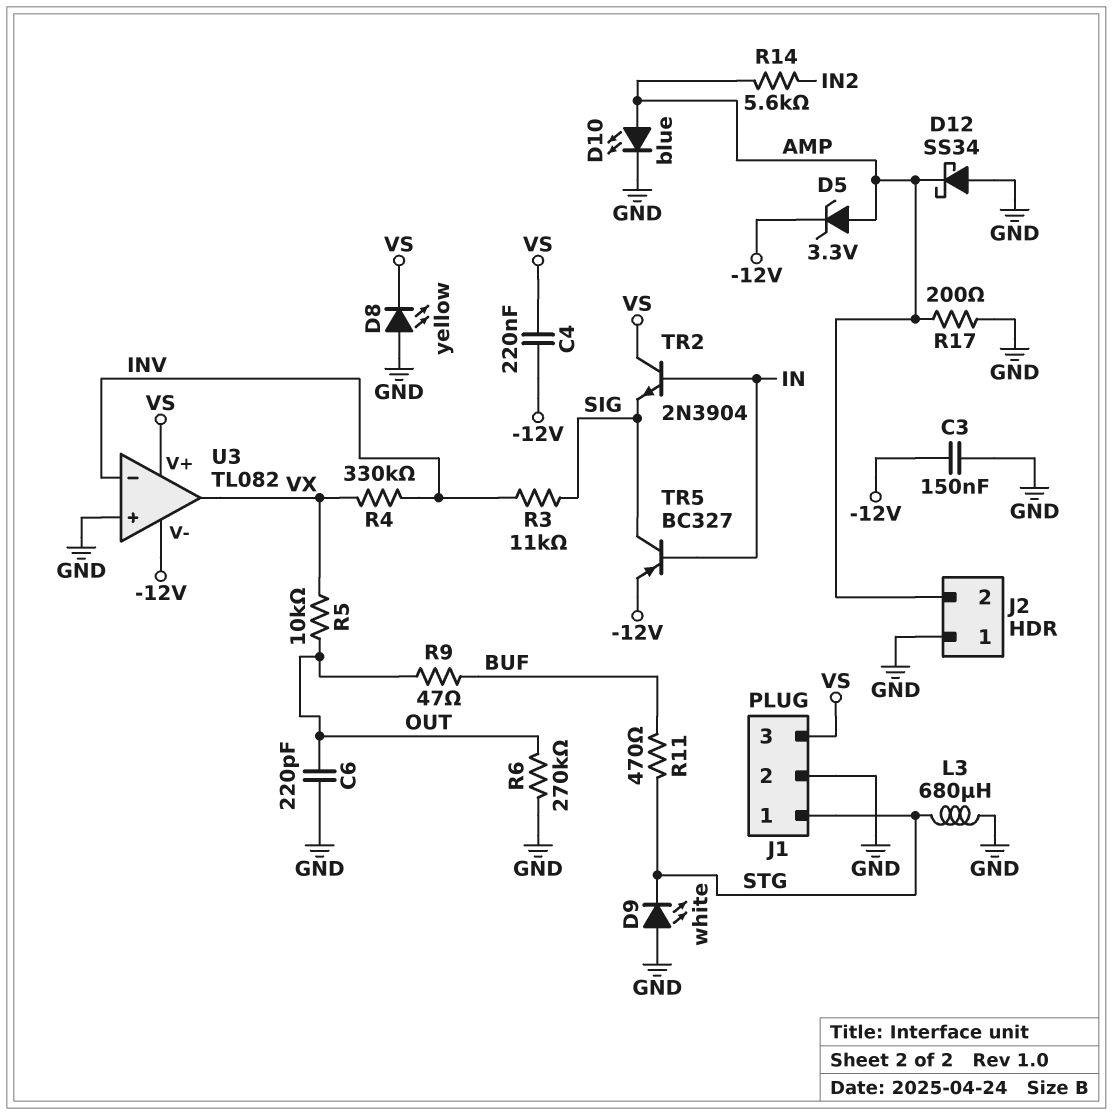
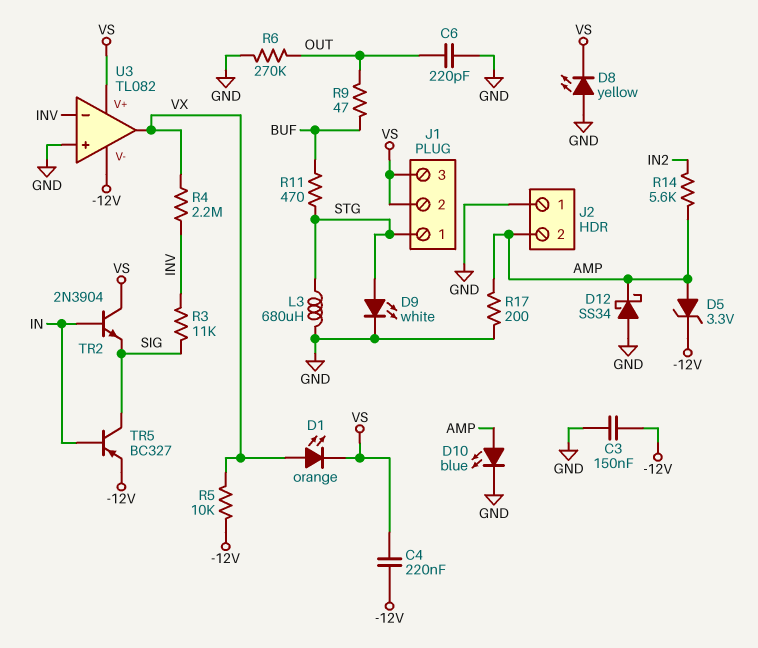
D1: none -> LED orange (A VX, K VS)
D9: LED white (A GND, K STG) -> LED white (A STG, K GND)
J1 pin 2: GND -> VS
R4: 330k (INV, VX) -> 2.2M (INV, VX)
R5: 10k (OUT, VX) -> 10k (-12V, VX)

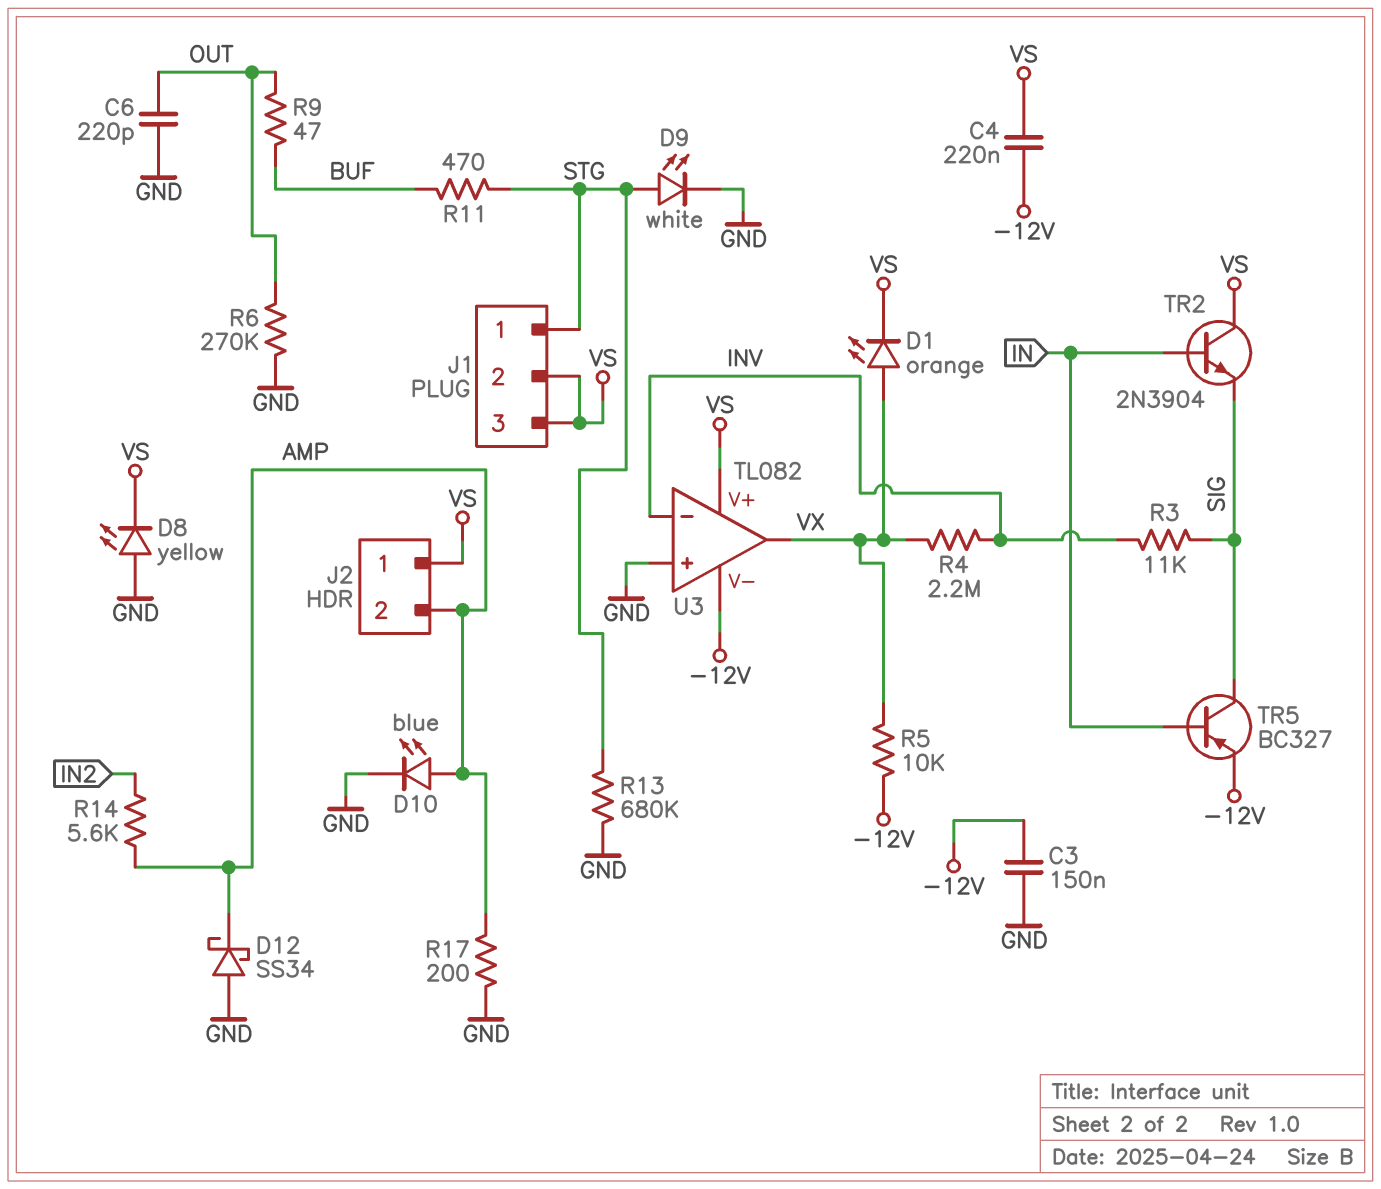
D5: zener 3.3V (A AMP, K -12V) -> none
J2 pin 1: GND -> VS
L3: 680uH (GND, STG) -> none
R13: none -> 680k (GND, STG)

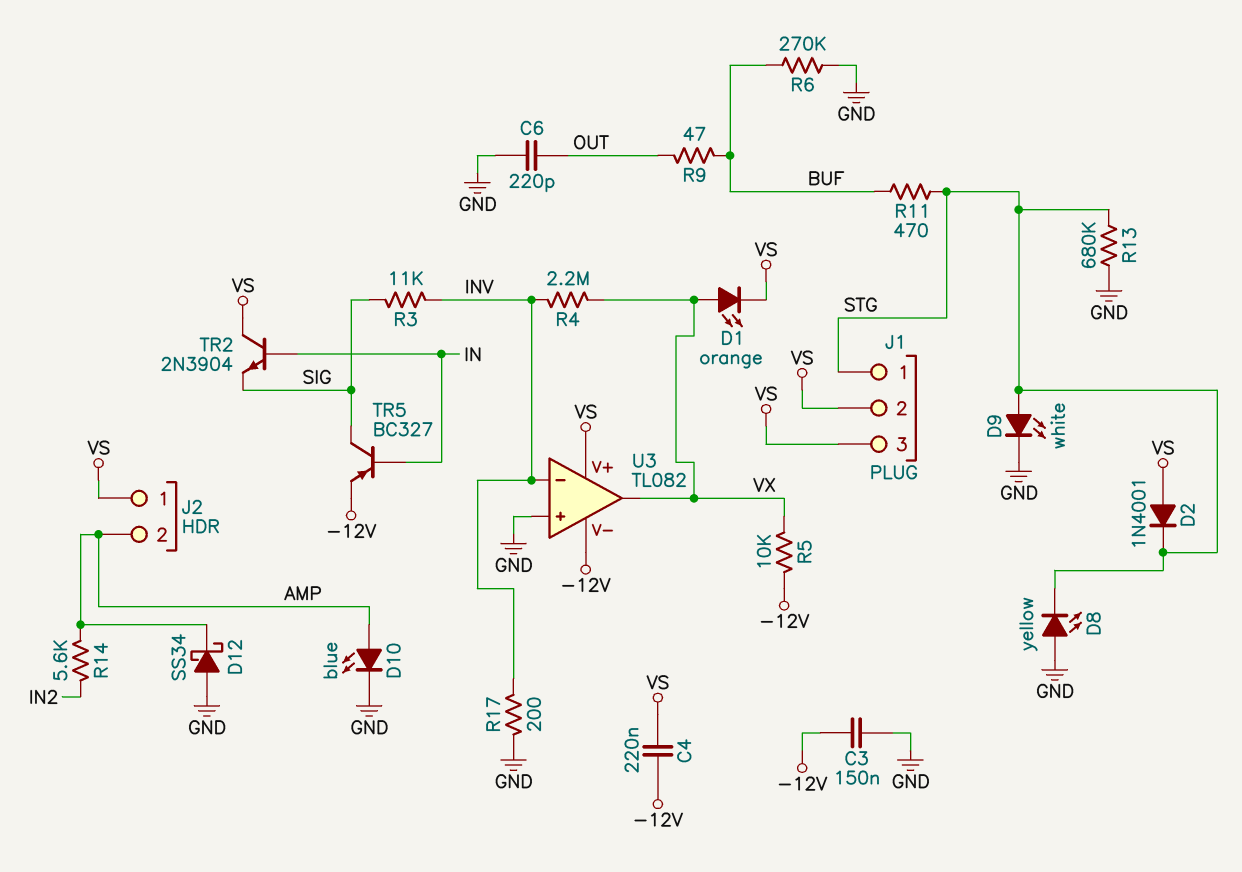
D2: none -> diode 1N4001 (A VS, K STG)
D8: LED yellow (A GND, K VS) -> LED yellow (A GND, K STG)
R6: 270k (GND, OUT) -> 270k (BUF, GND)
R17: 200 (AMP, GND) -> 200 (GND, INV)

